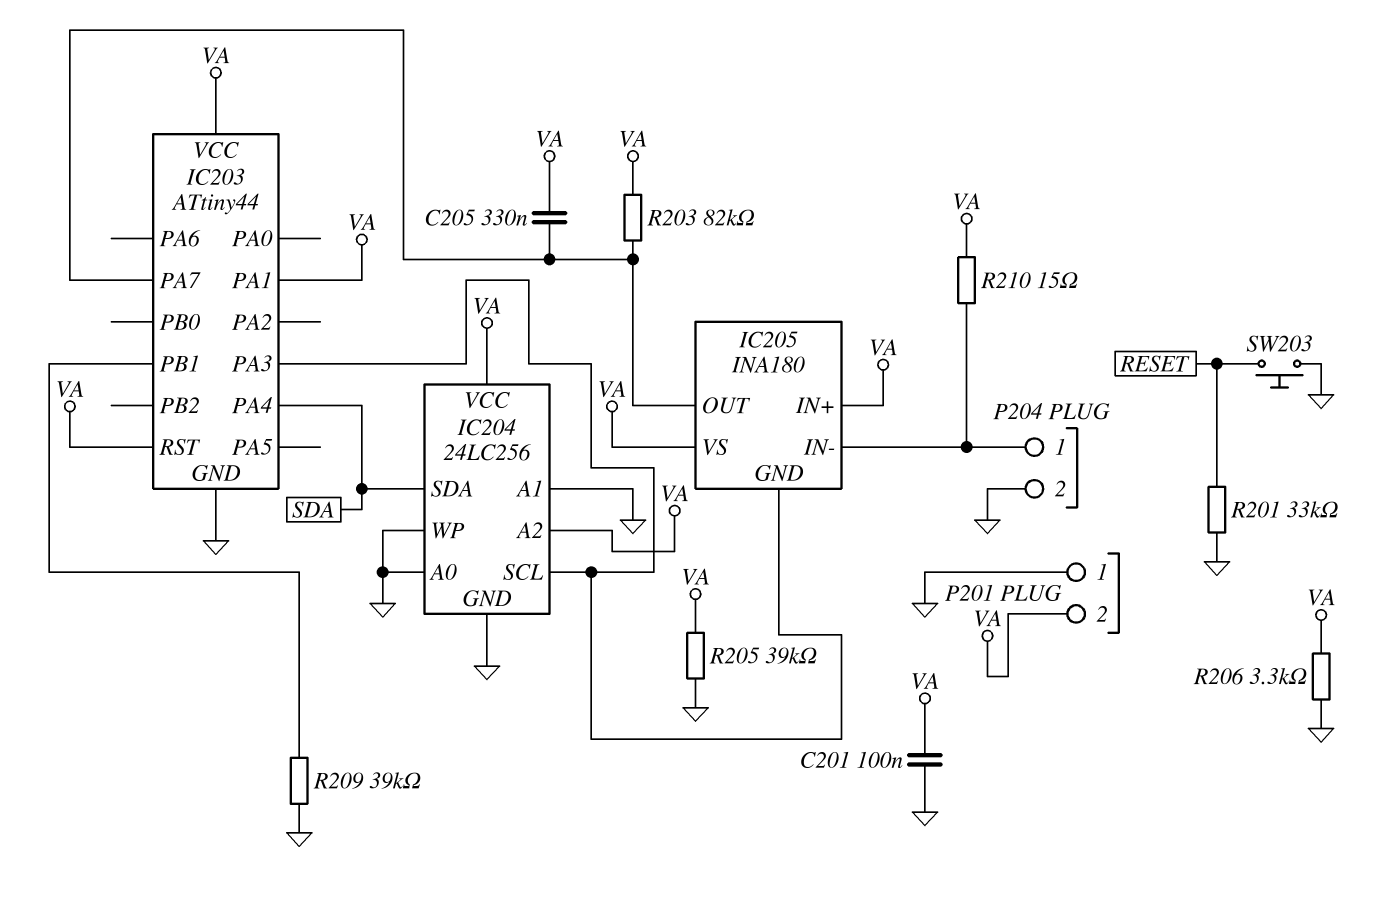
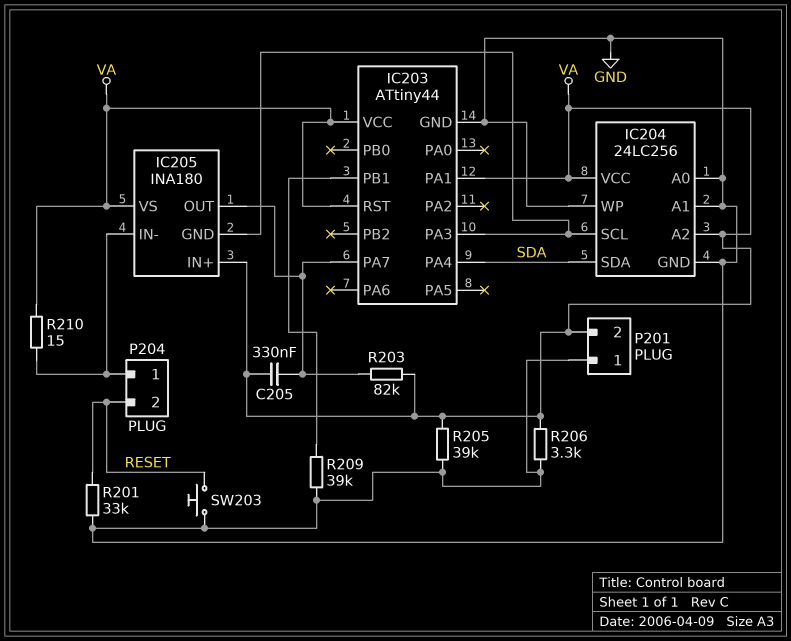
C201: 100nF (GND, VA) -> none
P204 pin 2: GND -> RESET

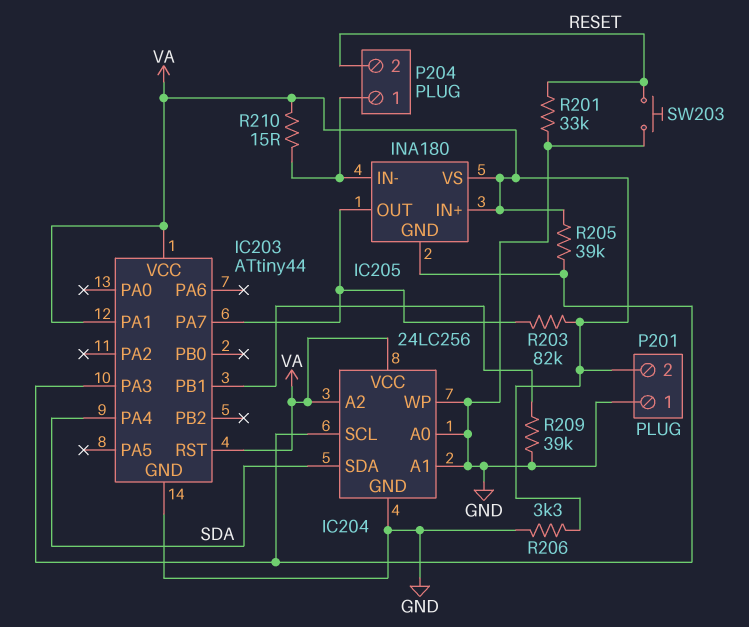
C205: 330nF (IC203/PA7, VA) -> none
R205: 39k (GND, VA) -> 39k (IC203/PA3, VA)

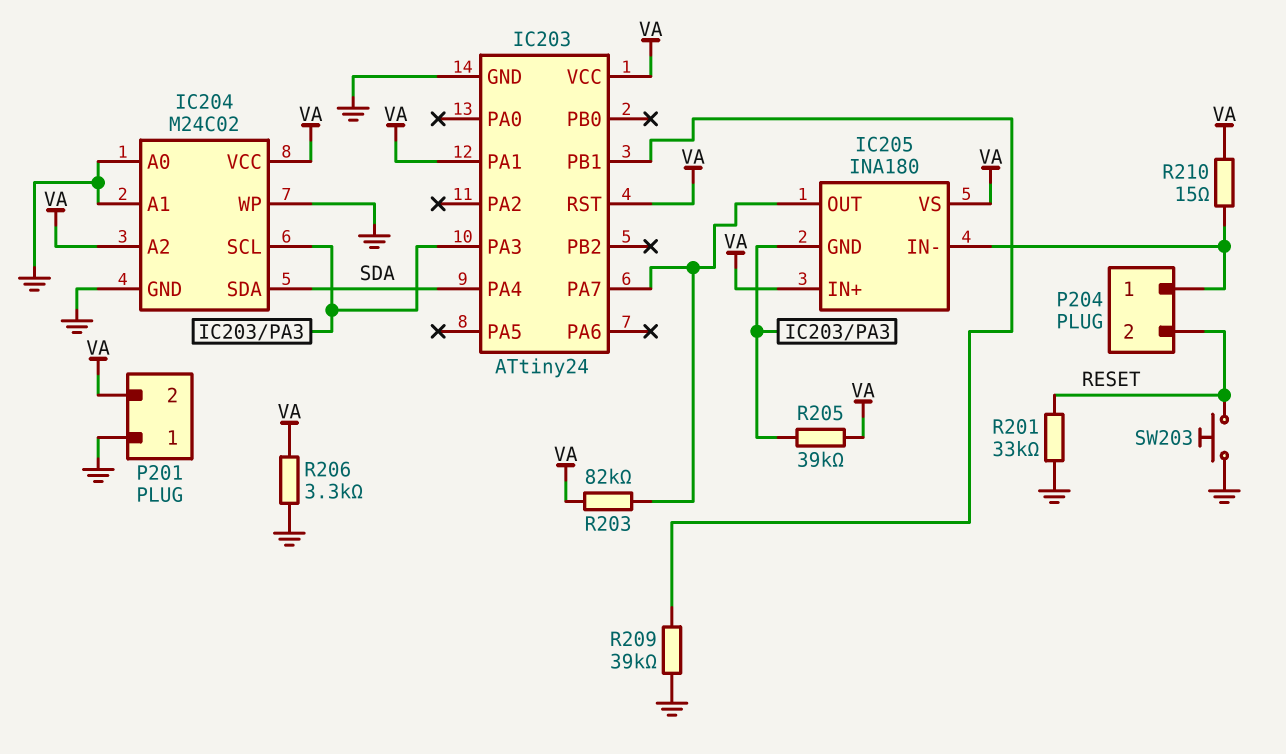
IC203: ATtiny44 -> ATtiny24
IC204: 24LC256 -> M24C02

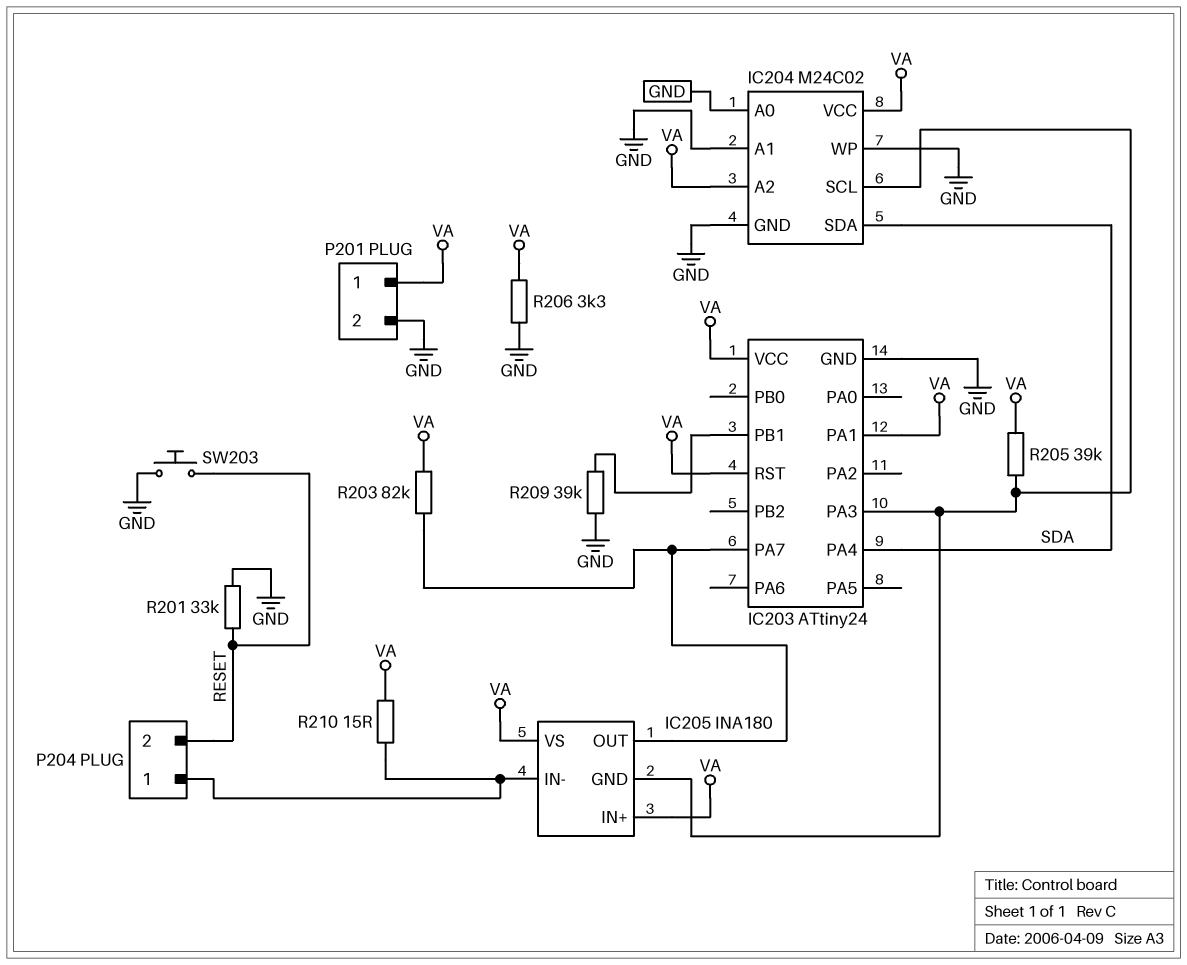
P201 pin 1: GND -> VA
P201 pin 2: VA -> GND

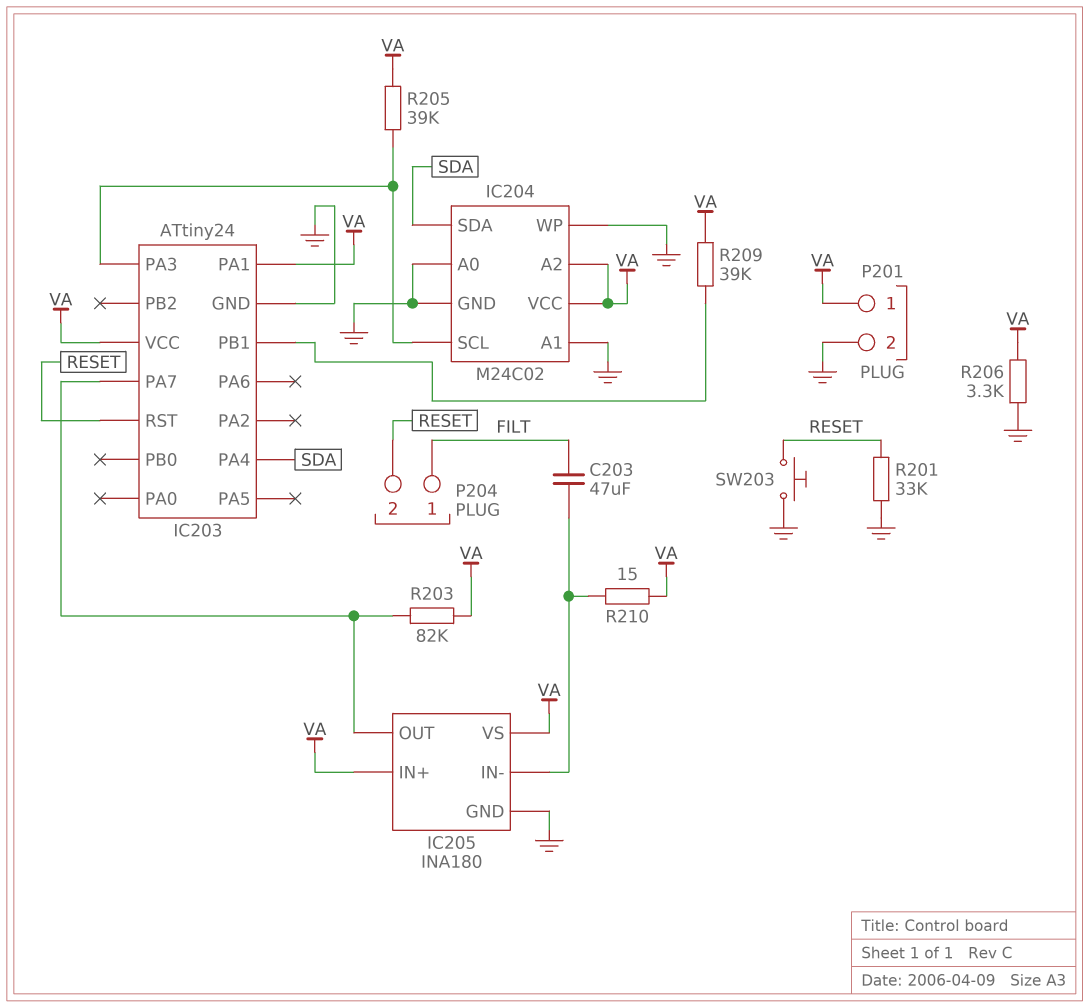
C203: none -> 47uF (FILT, IC205/IN-)
IC203 pin RST: VA -> RESET
IC205 pin GND: IC203/PA3 -> GND
P204 pin 1: IC205/IN- -> FILT
R209: 39k (GND, IC203/PB1) -> 39k (IC203/PB1, VA)

